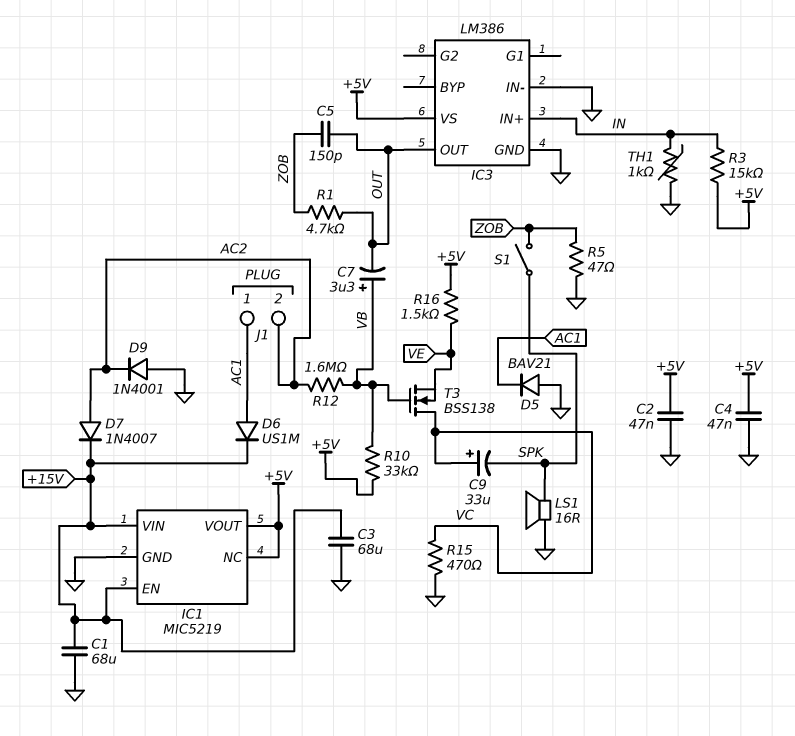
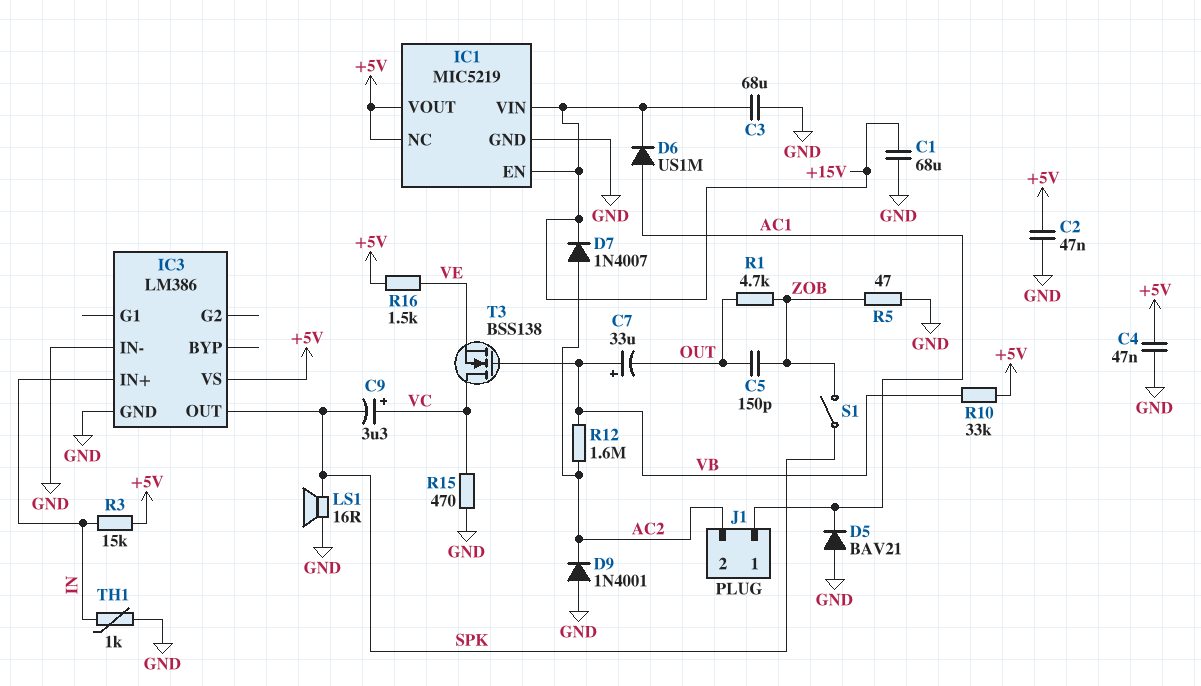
C7: 3.3uF (plus VB, minus OUT) -> 33uF (plus VB, minus OUT)
C9: 33uF (plus VC, minus SPK) -> 3.3uF (plus VC, minus SPK)
IC3 pin OUT: OUT -> SPK

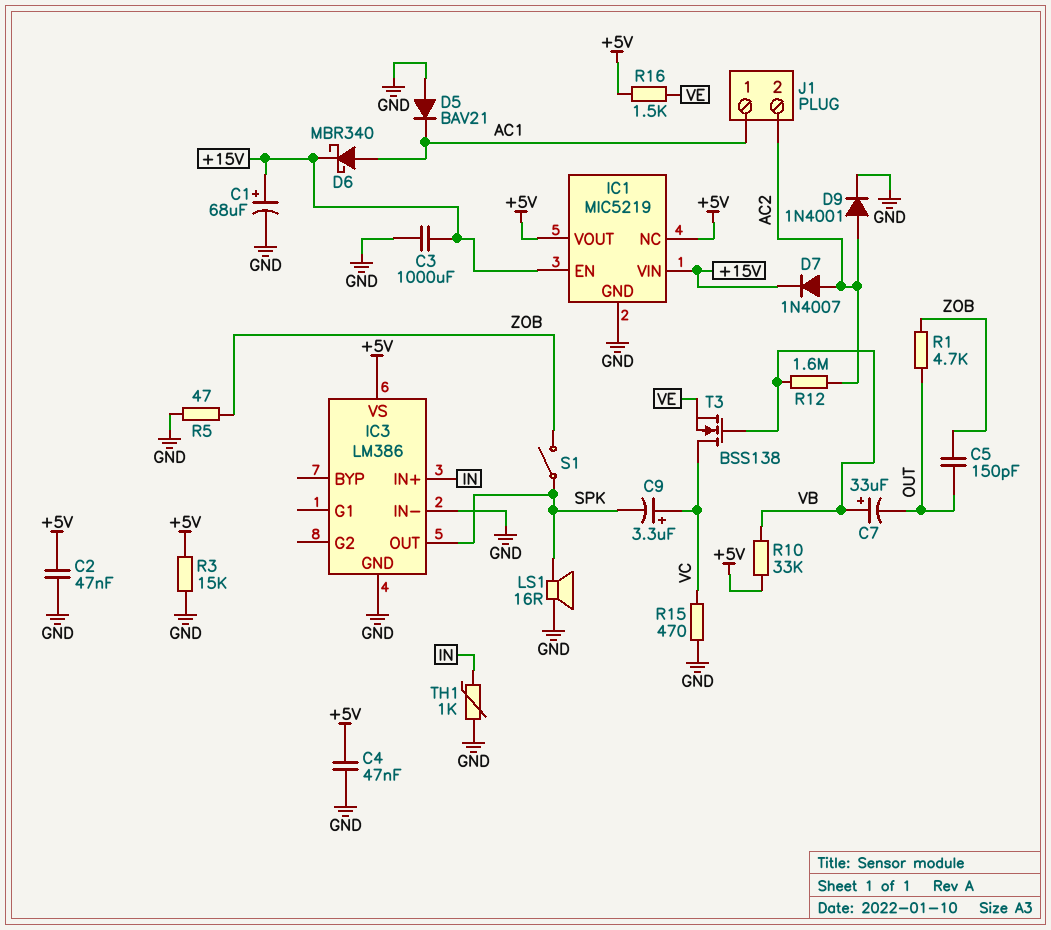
C1: 68uF (+15V, GND) -> 68uF (plus +15V, minus GND)
C3: 68uF (+15V, GND) -> 1000uF (+15V, GND)
D6: diode US1M (A AC1, K +15V) -> schottky MBR340 (A AC1, K +15V)
D9: diode 1N4001 (A GND, K AC2) -> diode 1N4001 (A AC2, K GND)
R3: 15k (+5V, IN) -> 15k (+5V, GND)

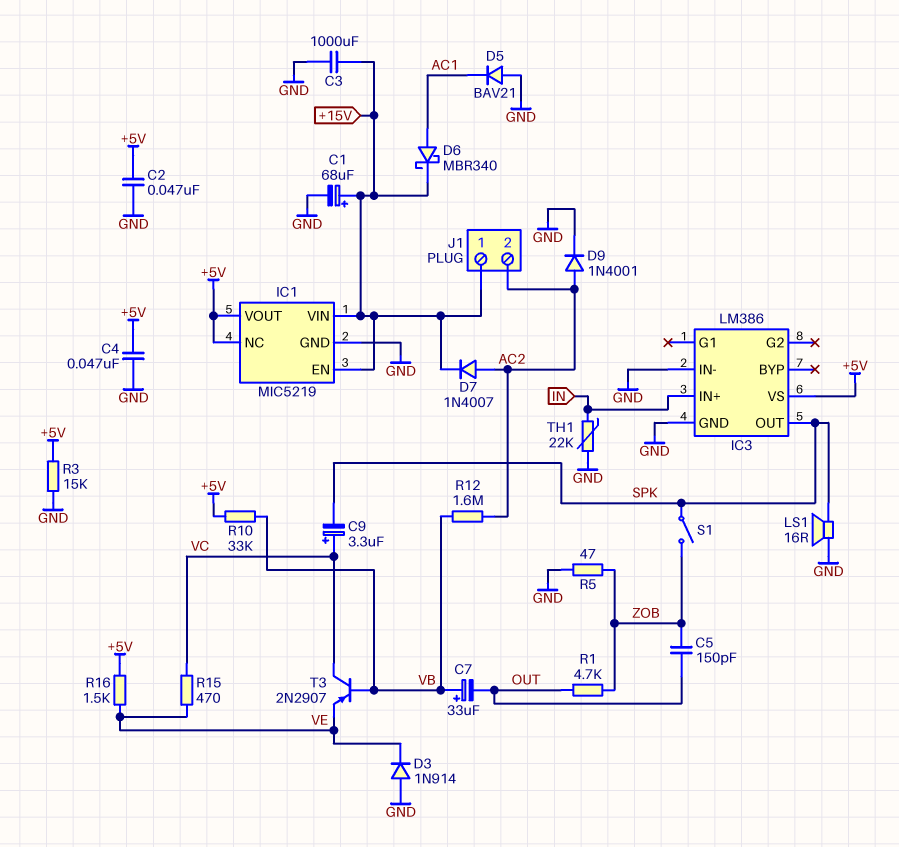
D3: none -> diode 1N914 (A GND, K VE)
J1 pin 1: AC1 -> +15V
R15: 470 (GND, VC) -> 470 (VC, VE)
T3: NMOS BSS138 (G VB, D VC, S VE) -> PNP 2N2907 (B VB, C VC, E VE)
TH1: 1k (GND, IN) -> 22k (GND, IN)

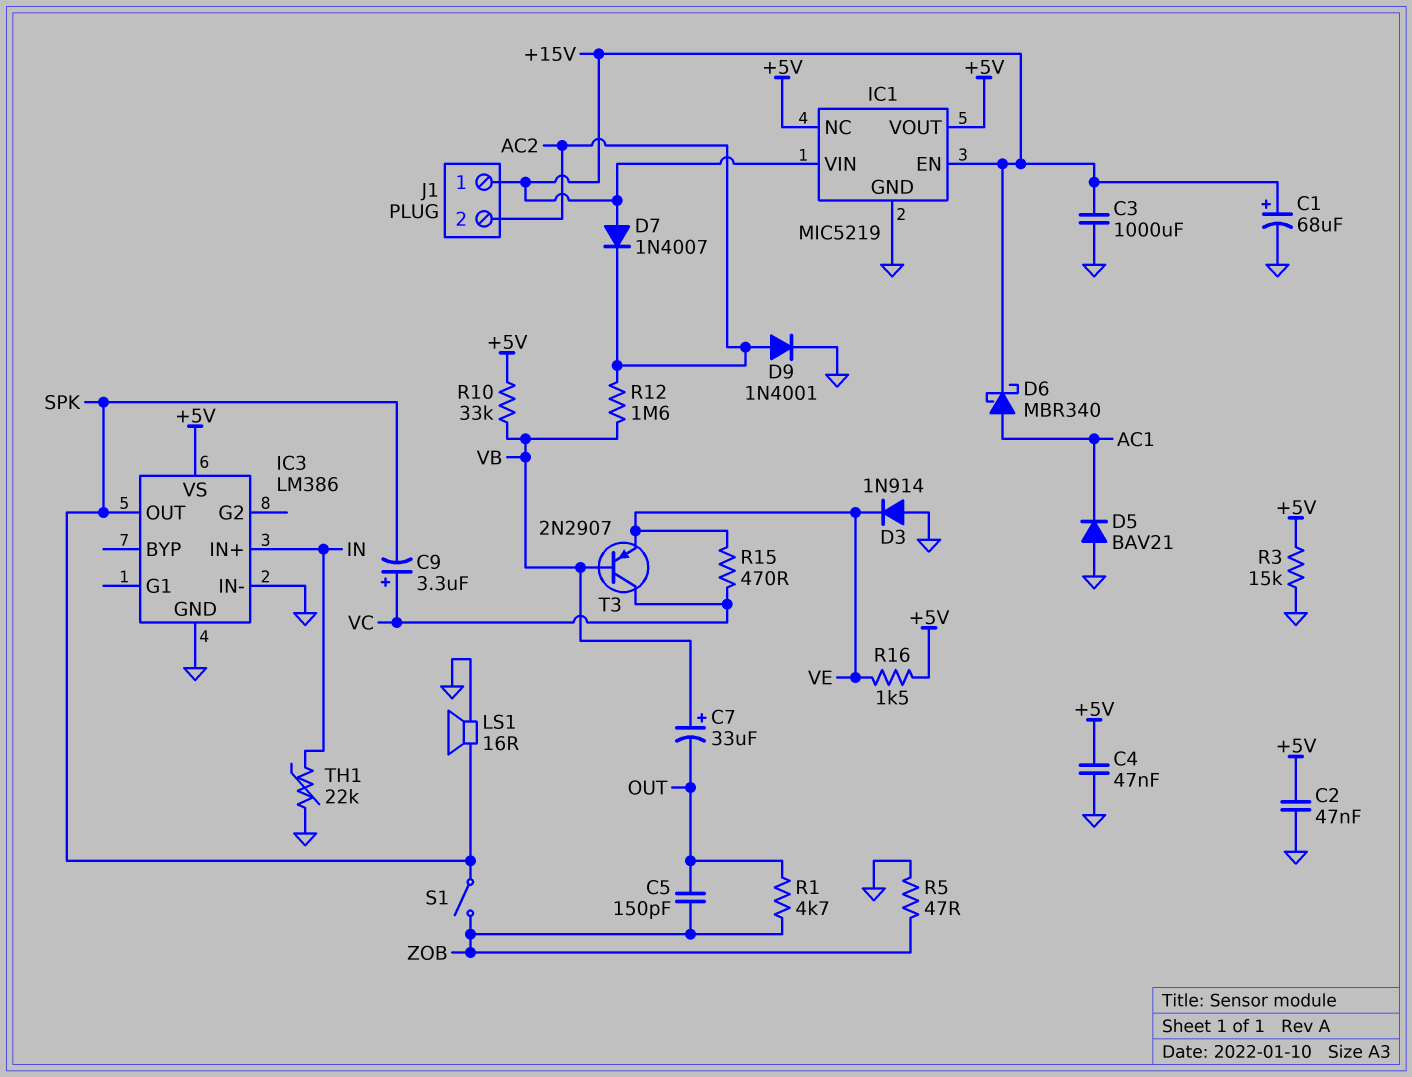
D7: diode 1N4007 (A AC2, K +15V) -> diode 1N4007 (A +15V, K AC2)

